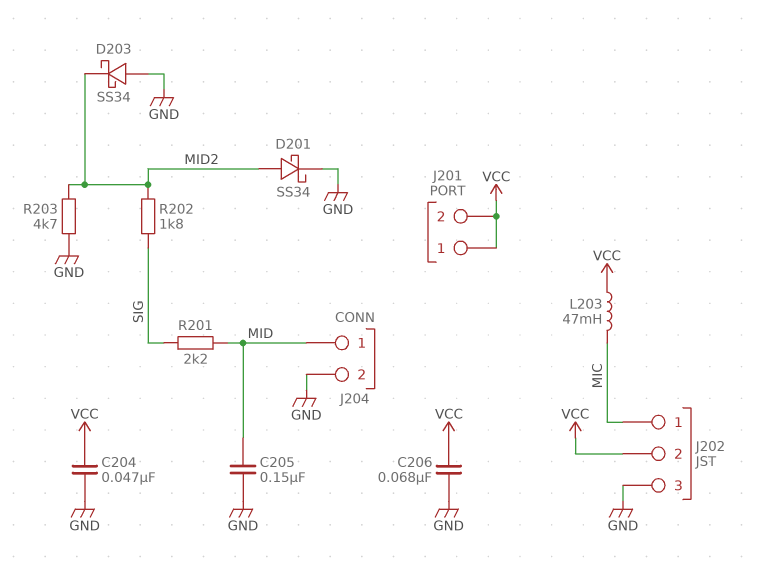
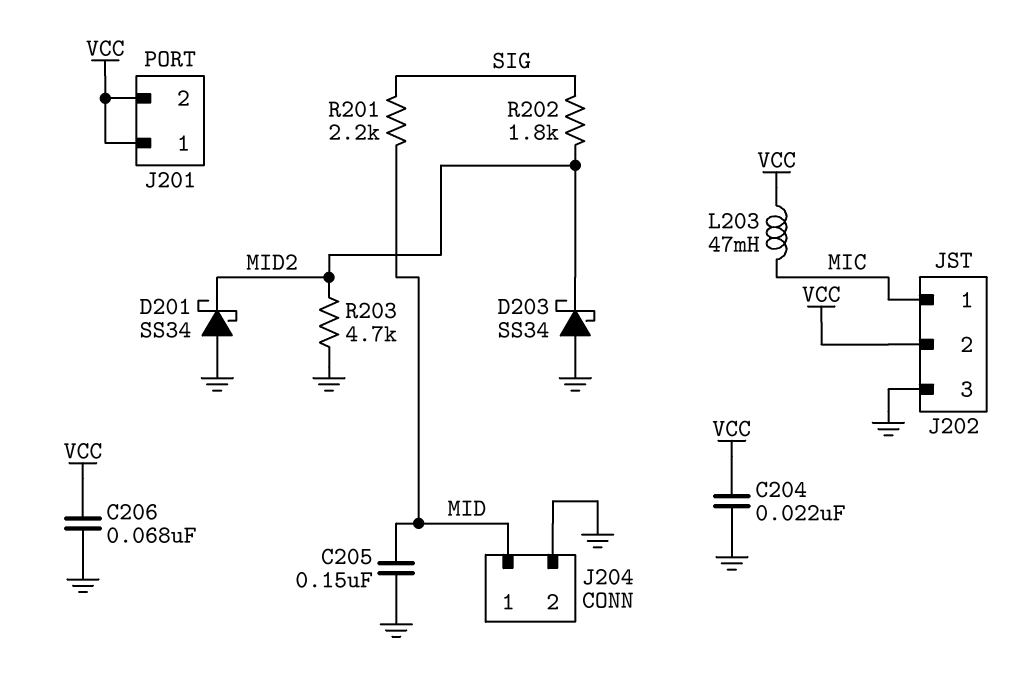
C204: 47nF (GND, VCC) -> 22nF (GND, VCC)
D201: schottky SS34 (A MID2, K GND) -> schottky SS34 (A GND, K MID2)

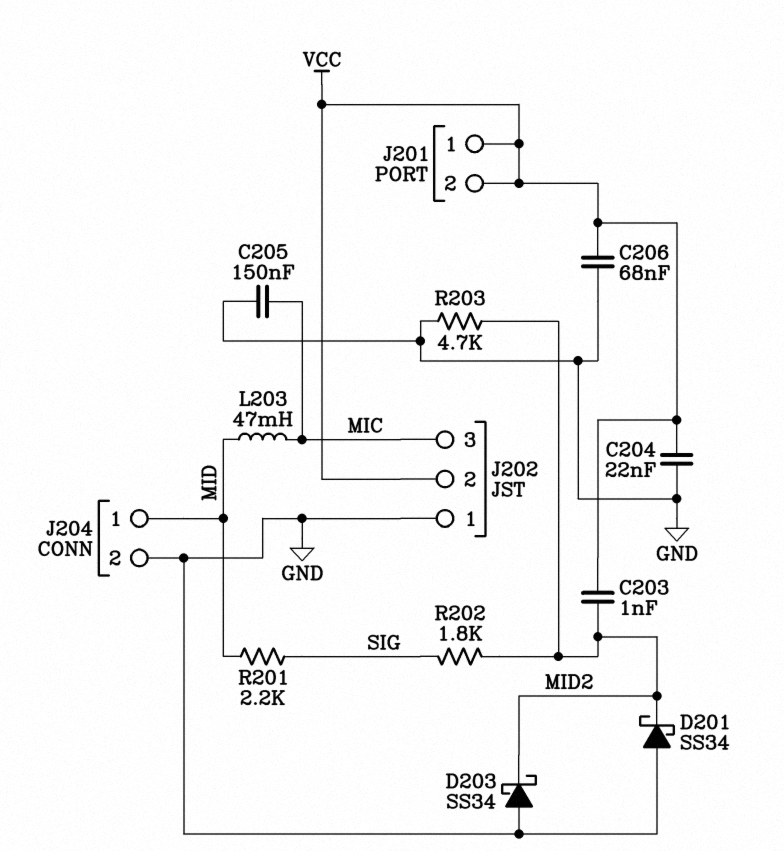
C203: none -> 1nF (MID2, VCC)
C205: 150nF (GND, MID) -> 150nF (GND, MIC)
J202 pin 1: MIC -> GND
J202 pin 3: GND -> MIC
L203: 47mH (MIC, VCC) -> 47mH (MIC, MID)

